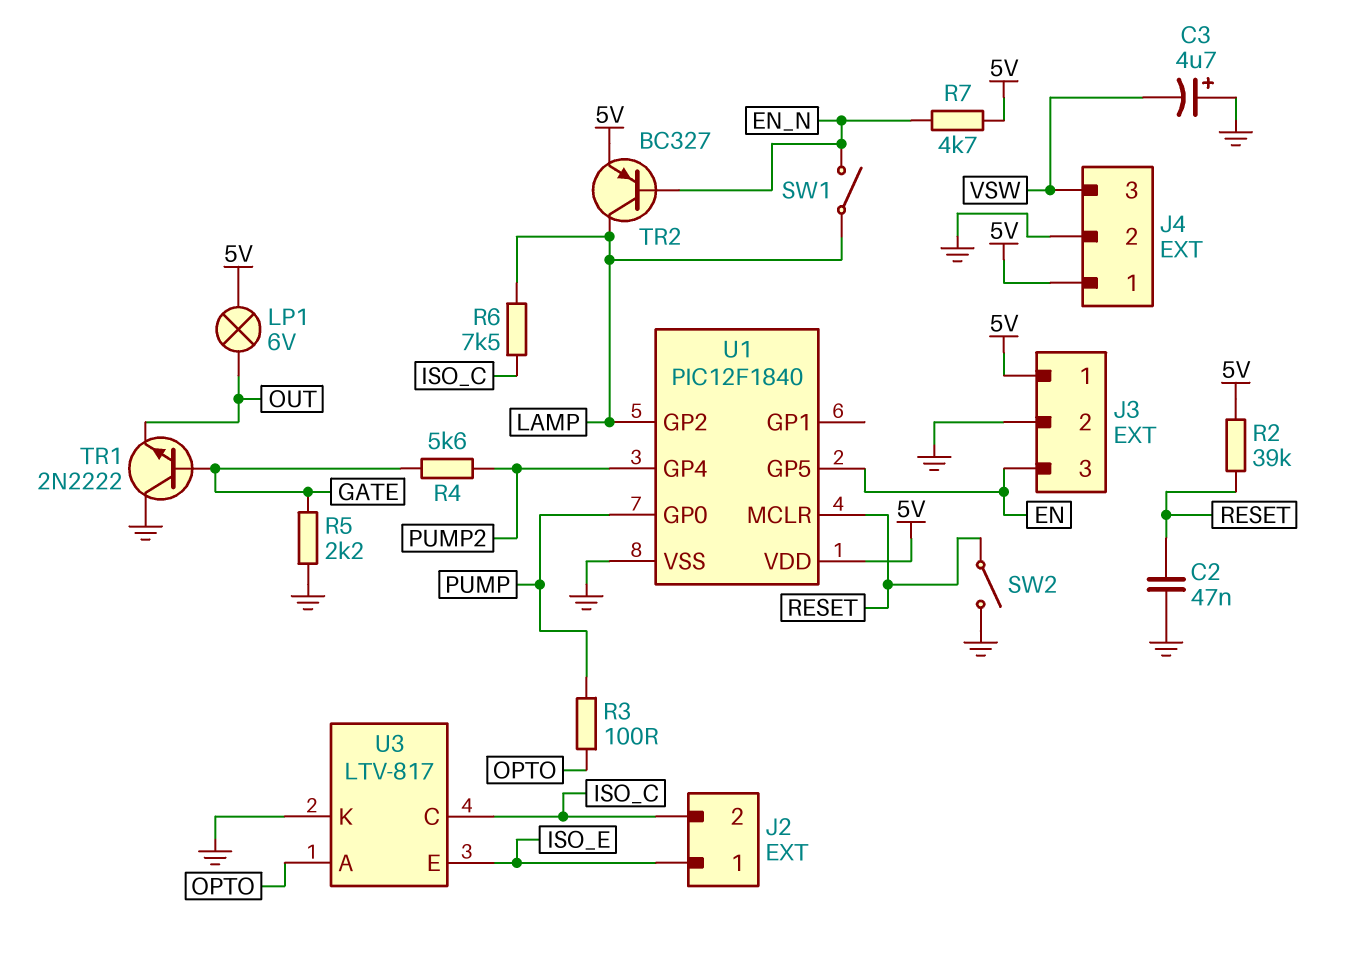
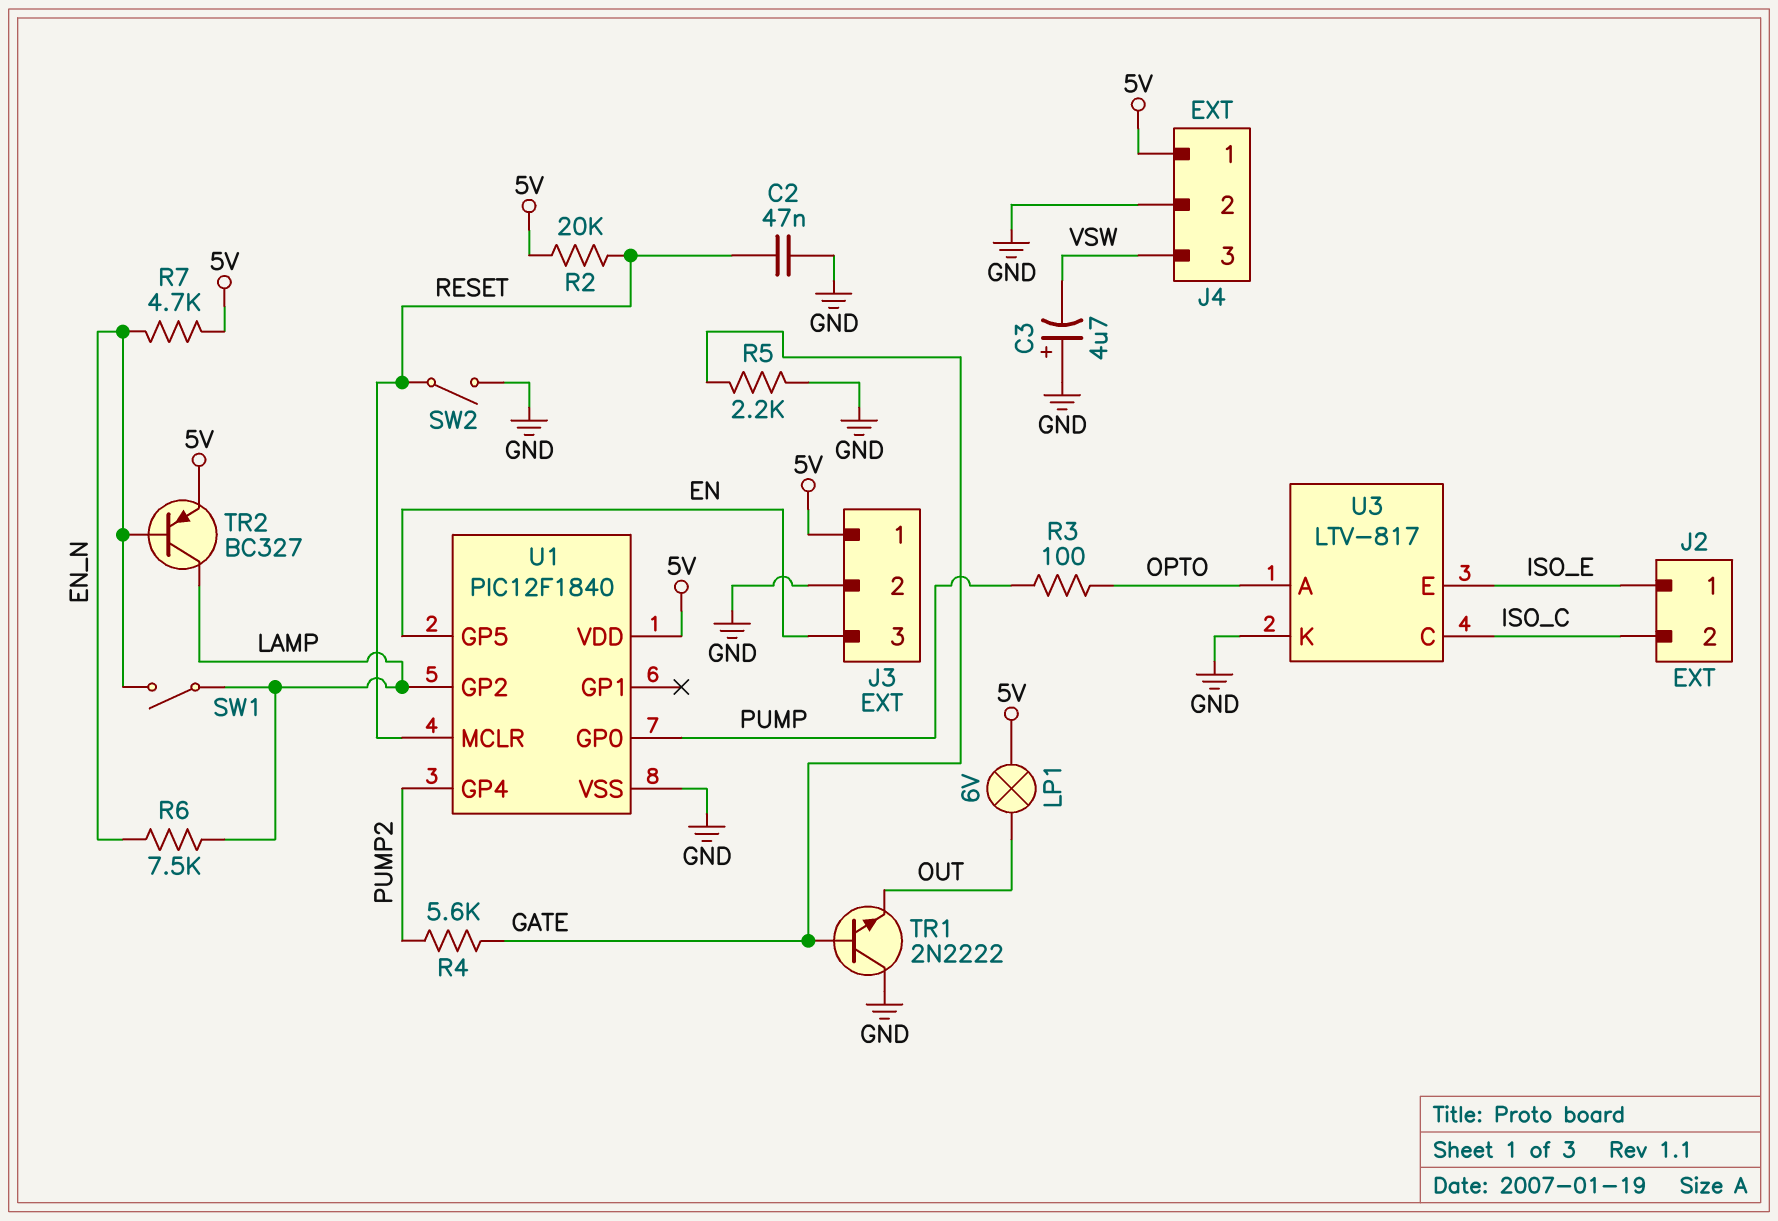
R2: 39k (5V, RESET) -> 20k (5V, RESET)
R6: 7.5k (ISO_C, LAMP) -> 7.5k (EN_N, LAMP)

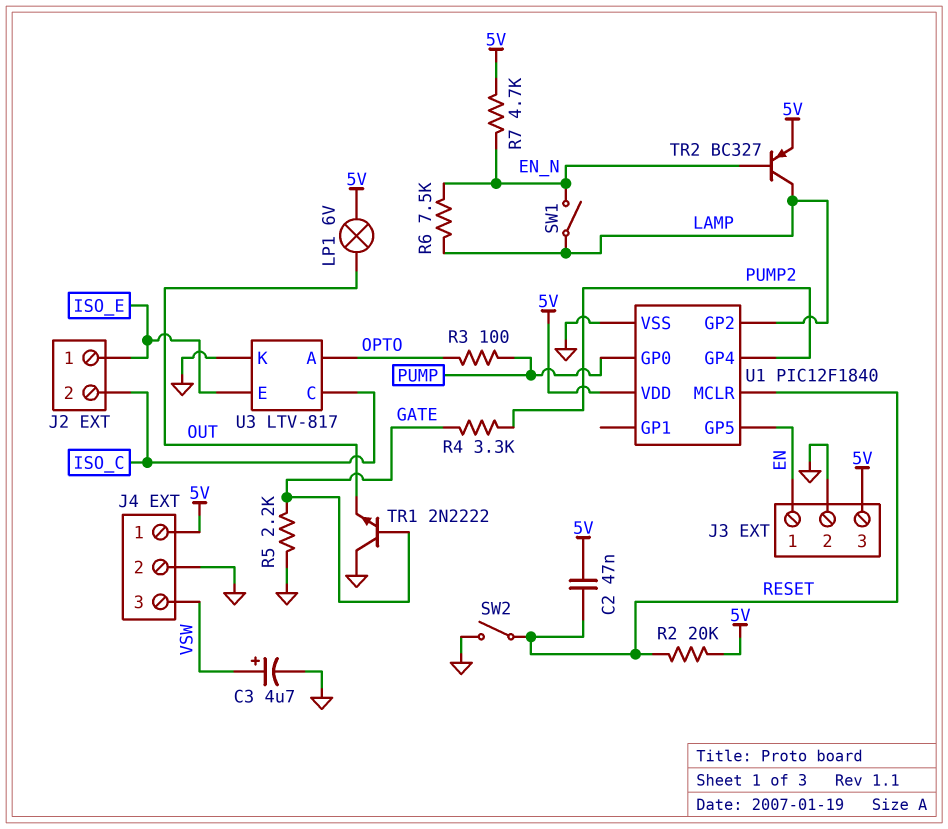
C2: 47nF (GND, RESET) -> 47nF (5V, RESET)
C3: 4.7uF (plus GND, minus VSW) -> 4.7uF (plus VSW, minus GND)
J3 pin 1: 5V -> EN
J3 pin 3: EN -> 5V
R4: 5.6k (GATE, PUMP2) -> 3.3k (GATE, PUMP2)

